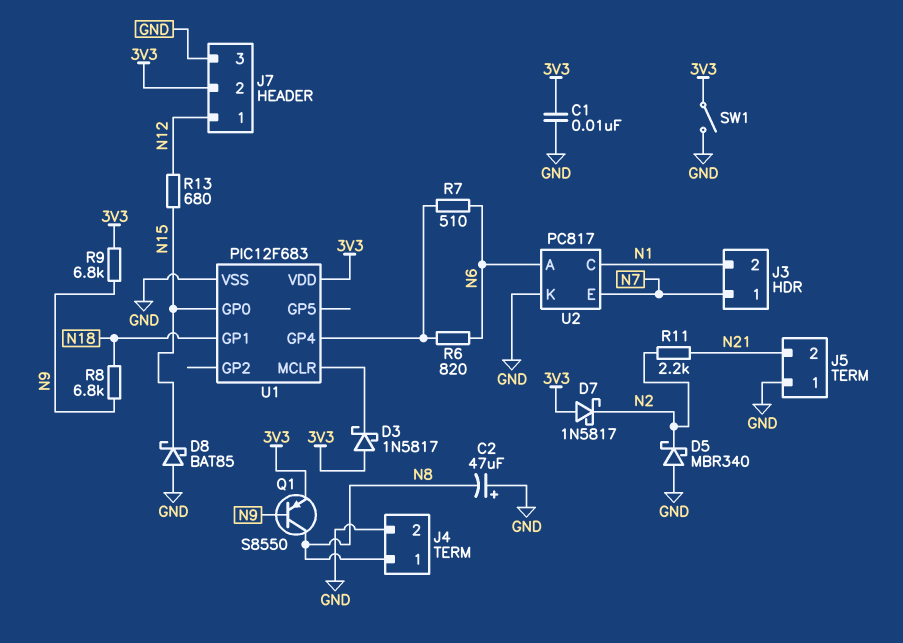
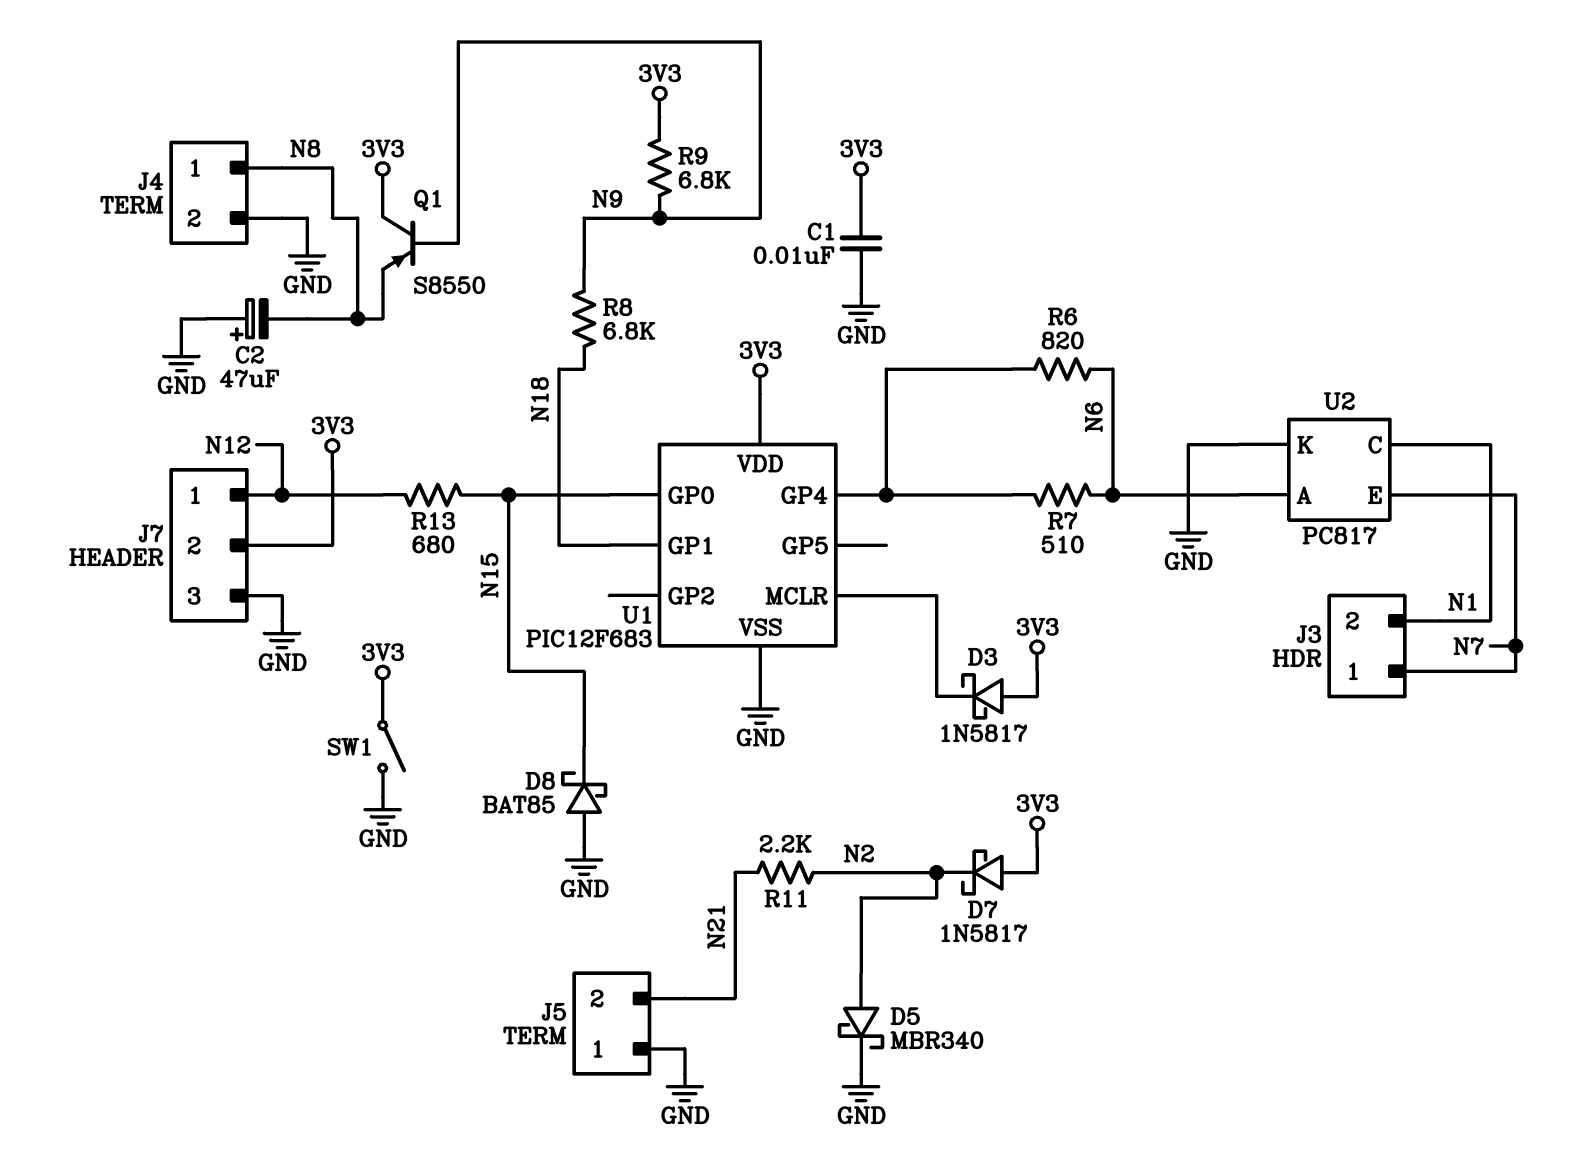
D5: schottky MBR340 (A GND, K N2) -> schottky MBR340 (A N2, K GND)
Q1: PNP S8550 (B N9, C N8, E 3V3) -> PNP S8550 (B N9, C 3V3, E N8)

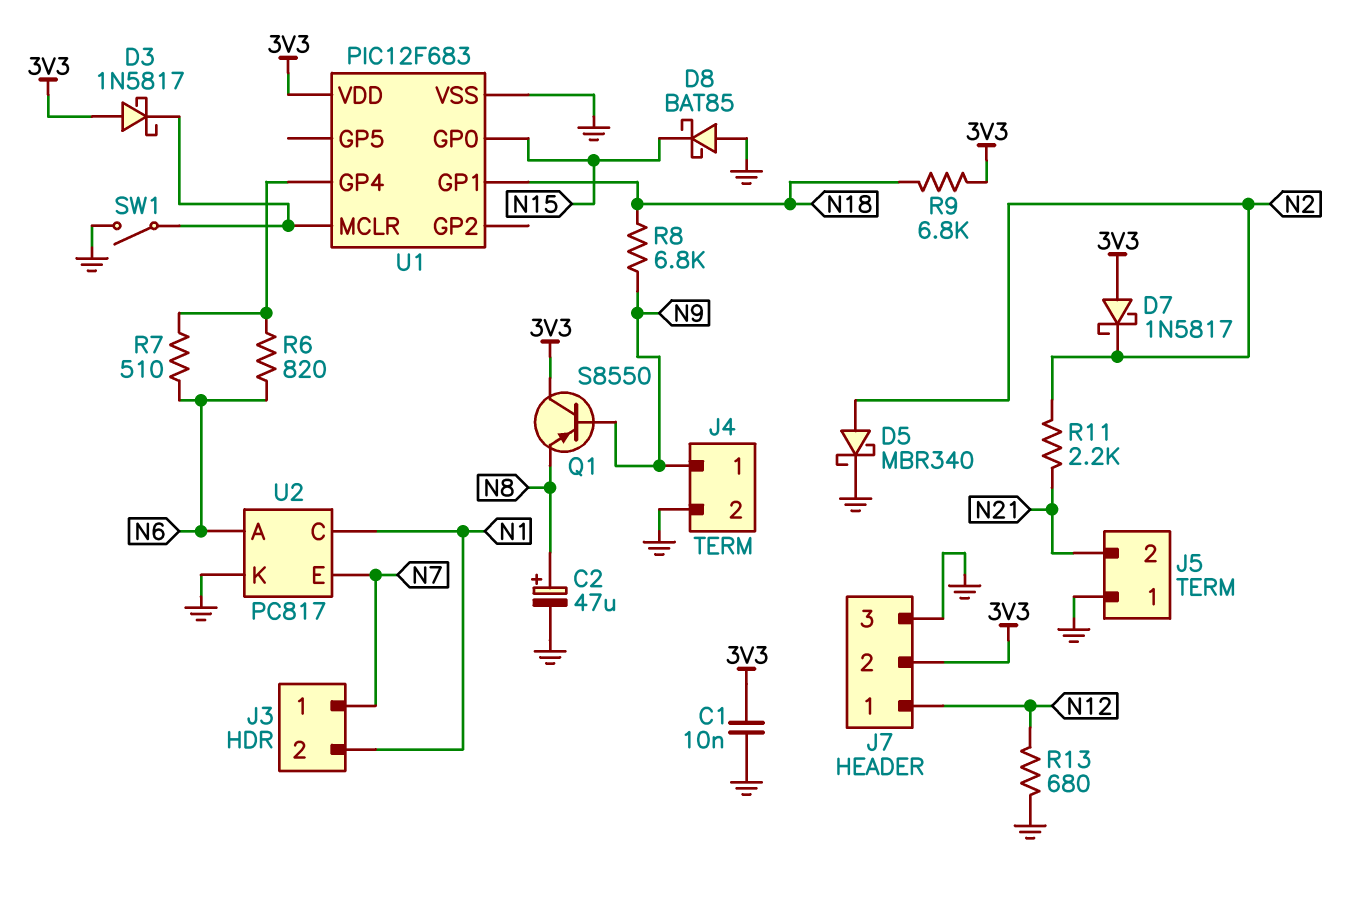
C2: 47uF (plus GND, minus N8) -> 47uF (plus N8, minus GND)
J4 pin 1: N8 -> N9
R9: 6.8k (3V3, N9) -> 6.8k (3V3, N18)
R13: 680 (N12, N15) -> 680 (GND, N12)
SW1: switch (3V3, GND) -> switch (GND, U1/MCLR)

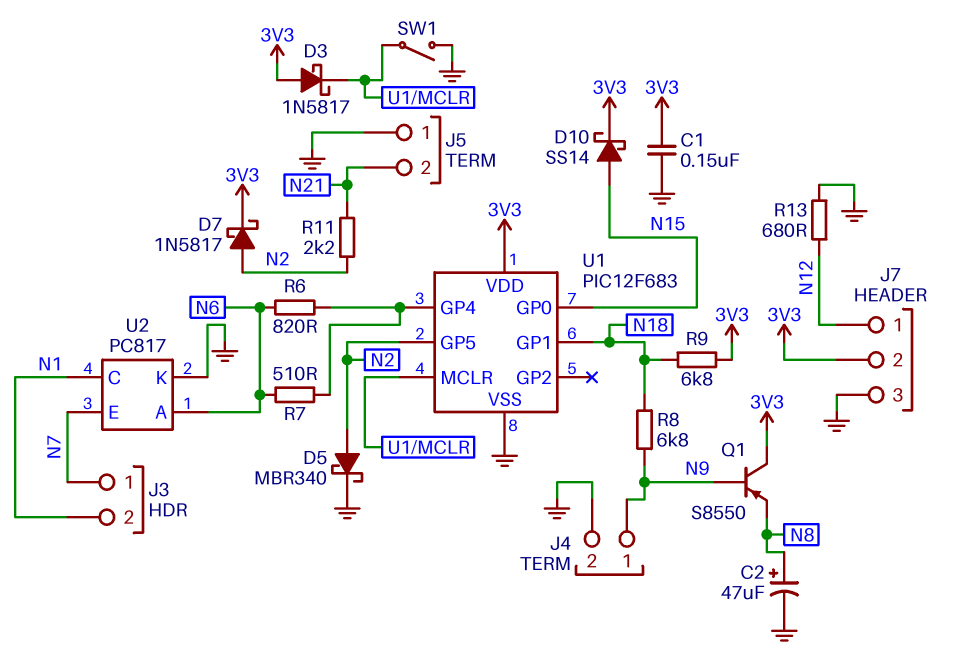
C1: 10nF (3V3, GND) -> 150nF (3V3, GND)
D7: schottky 1N5817 (A 3V3, K N2) -> schottky 1N5817 (A N2, K 3V3)
D8: schottky BAT85 (A GND, K N15) -> none
D10: none -> schottky SS14 (A N15, K 3V3)
U1 pin GP5: none -> N2

